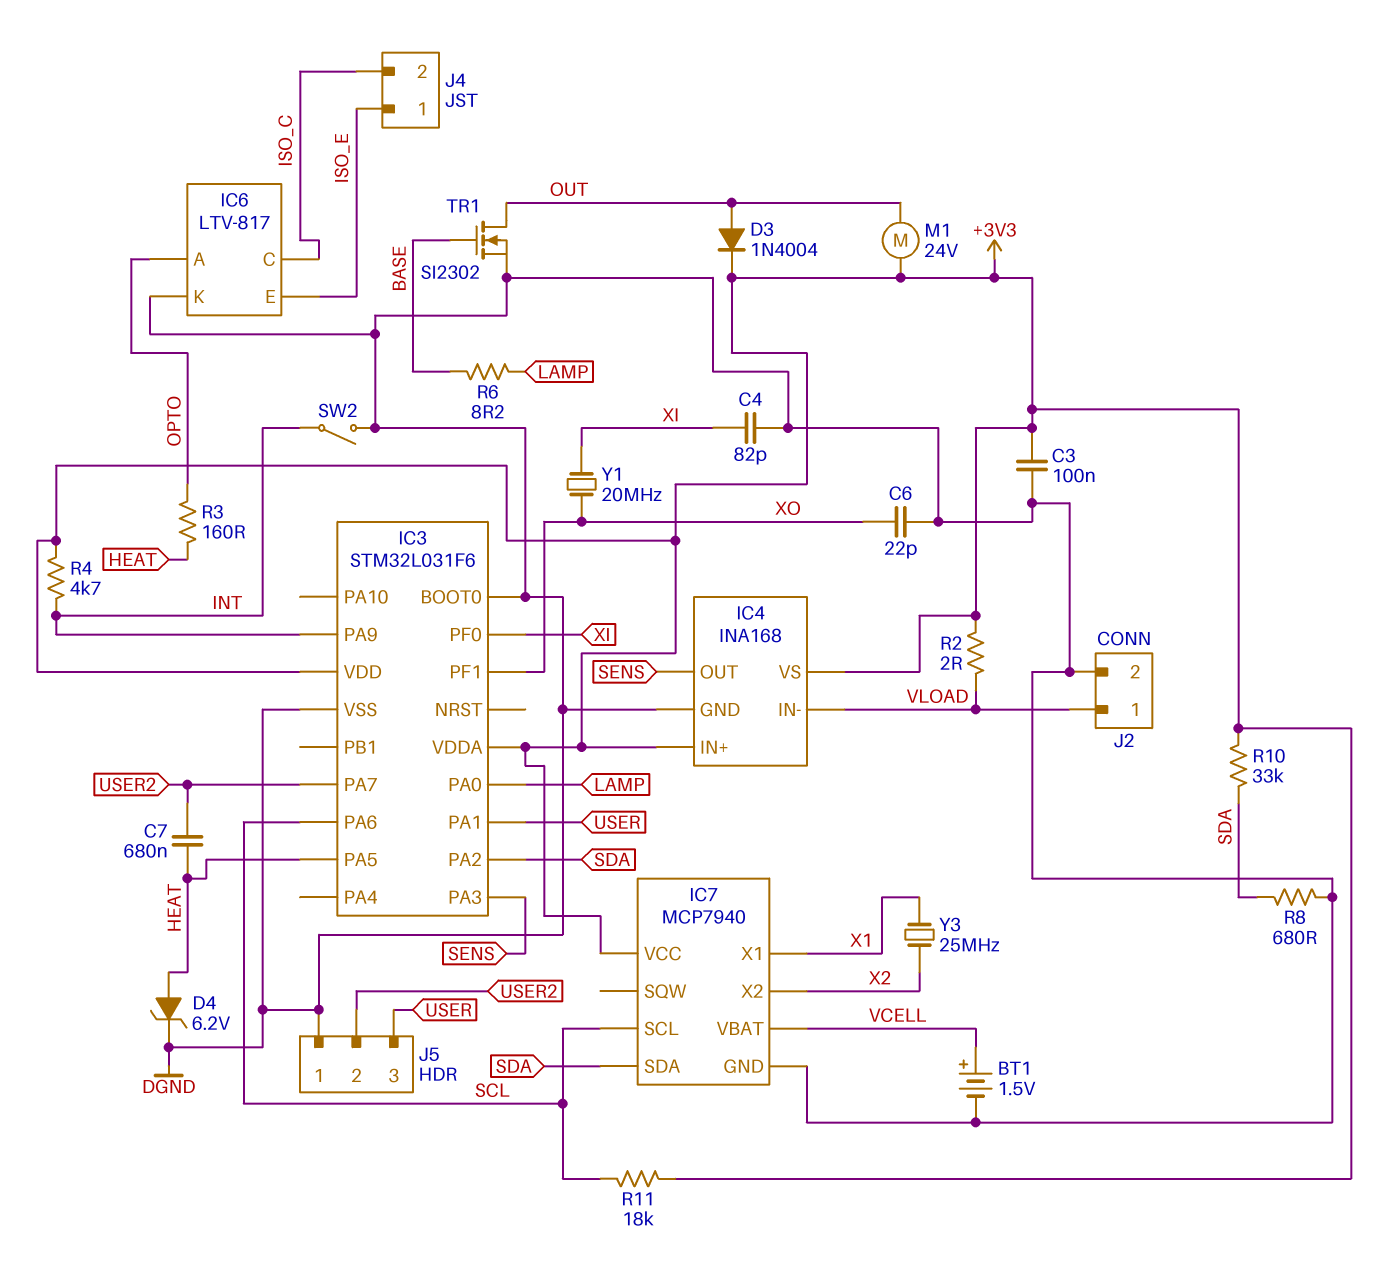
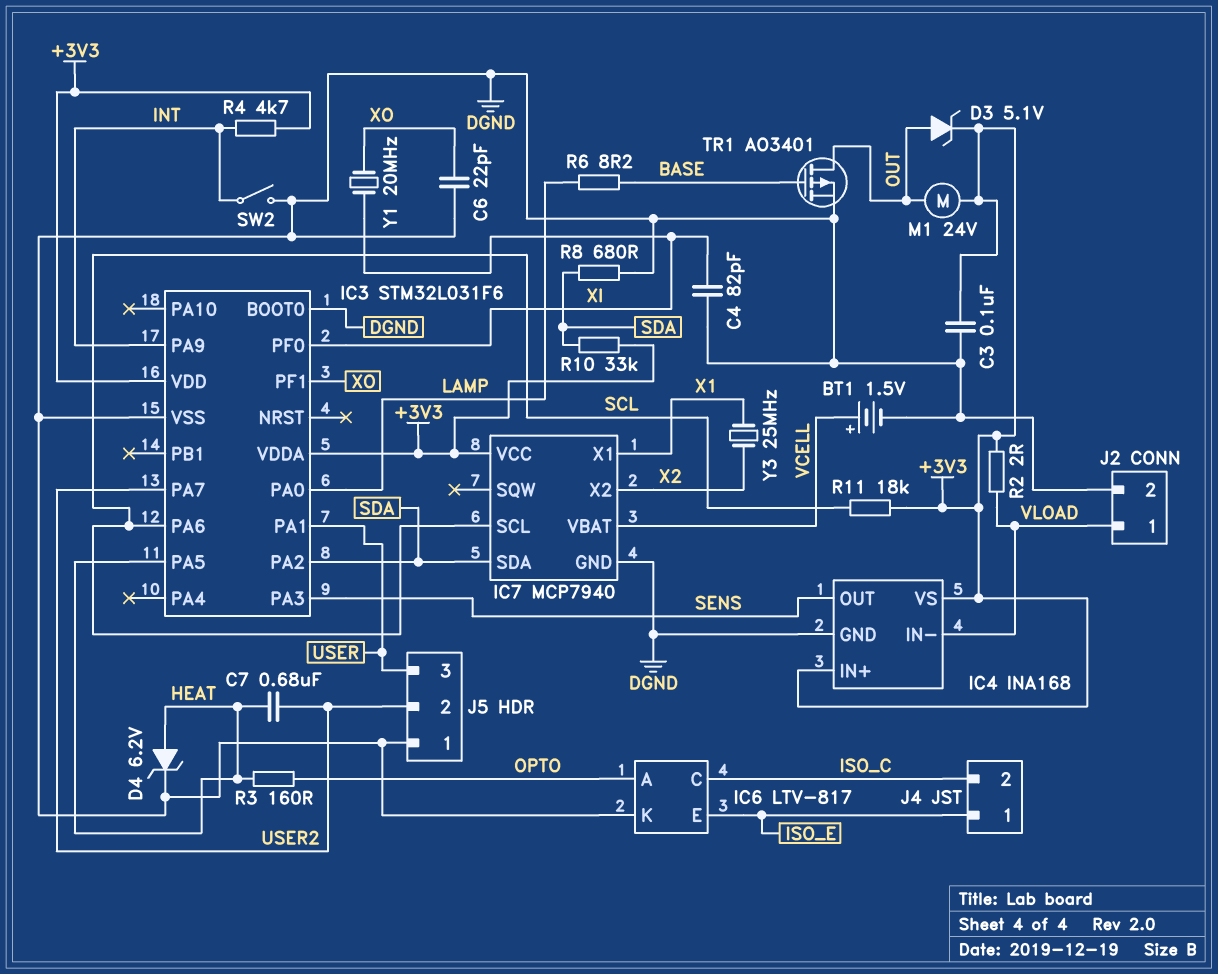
D3: diode 1N4004 (A OUT, K +3V3) -> zener 5.1V (A OUT, K +3V3)
TR1: NMOS SI2302 (G BASE, D OUT, S DGND) -> PMOS AO3401 (G BASE, D OUT, S DGND)

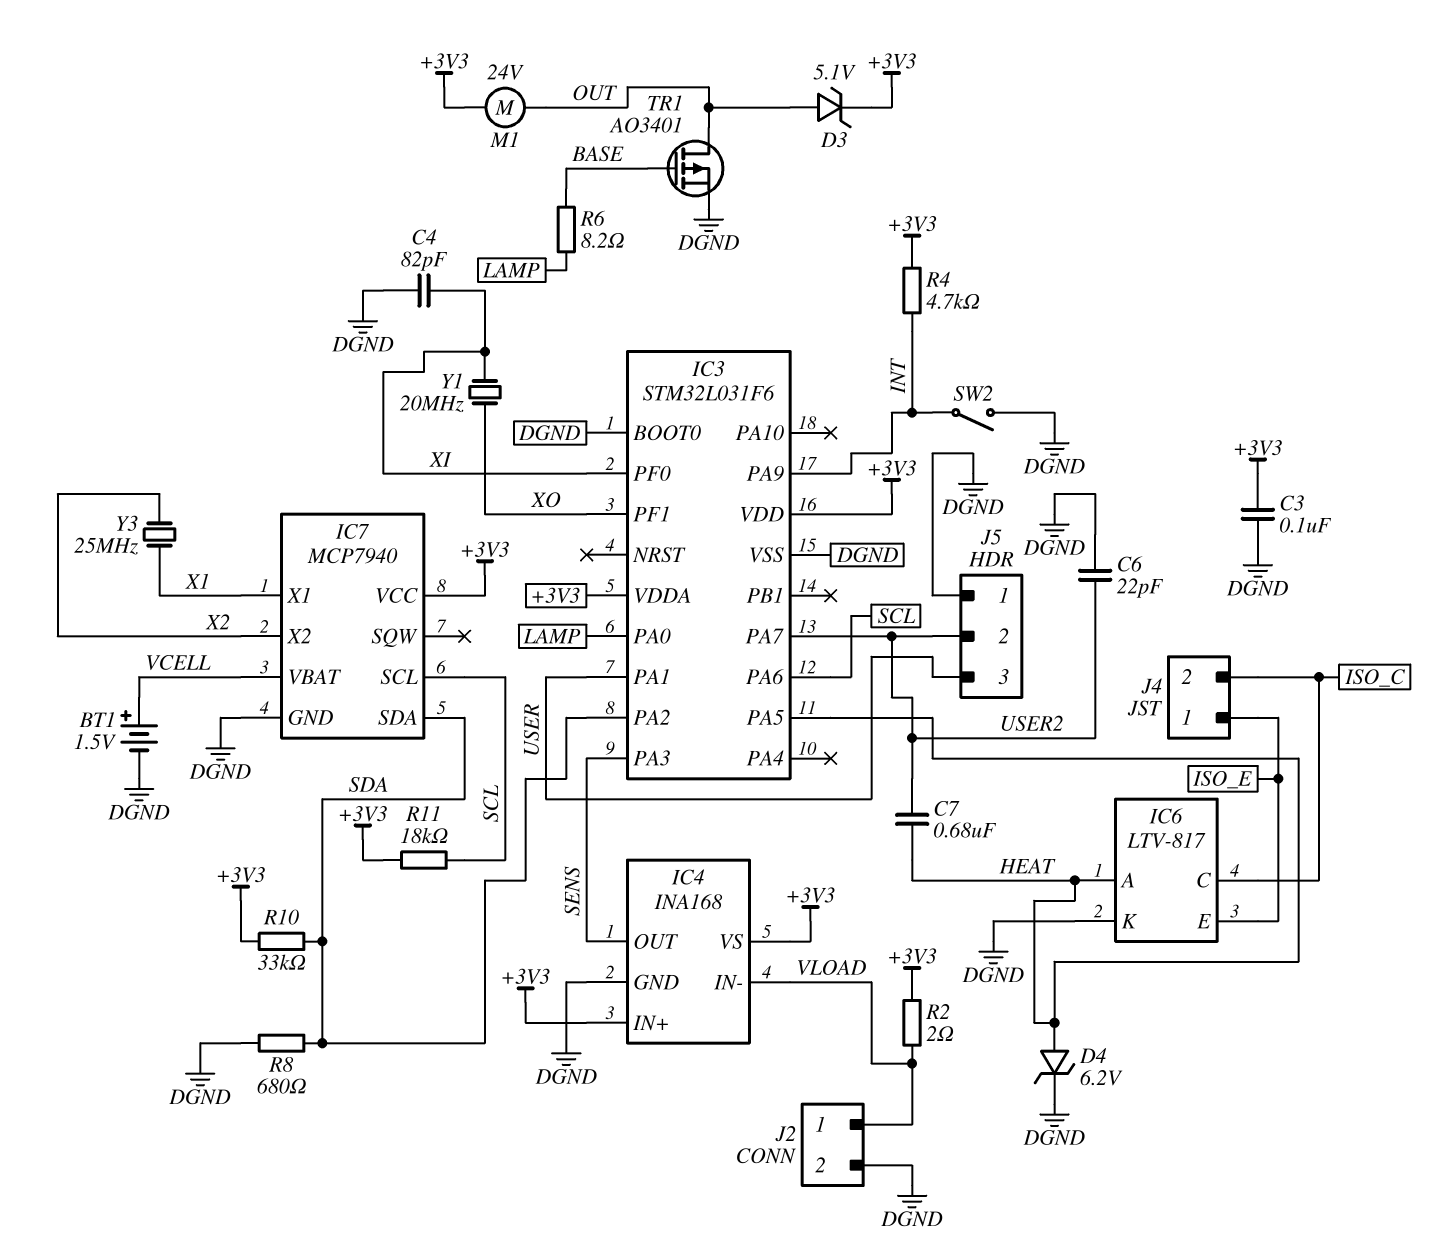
C6: 22pF (DGND, XO) -> 22pF (DGND, USER2)
IC6 pin A: OPTO -> HEAT
R3: 160 (HEAT, OPTO) -> none

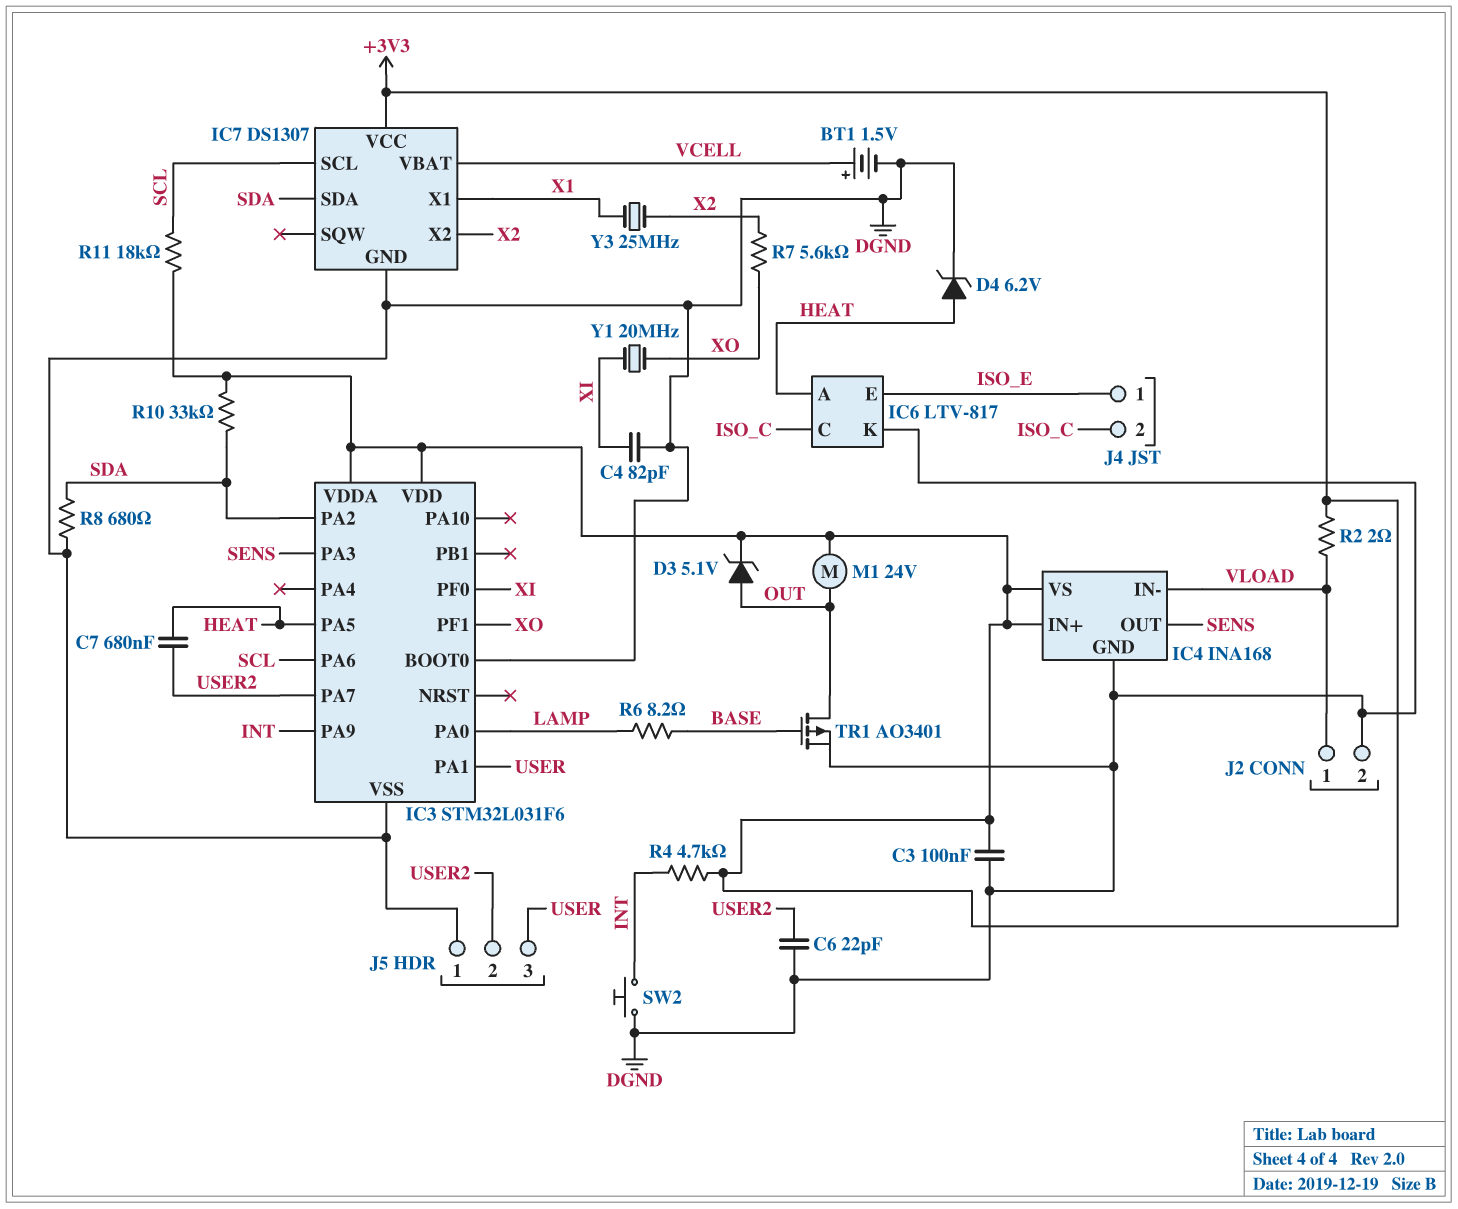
IC7: MCP7940 -> DS1307
R7: none -> 5.6k (X2, XO)
SW2: switch (DGND, INT) -> button (DGND, INT)

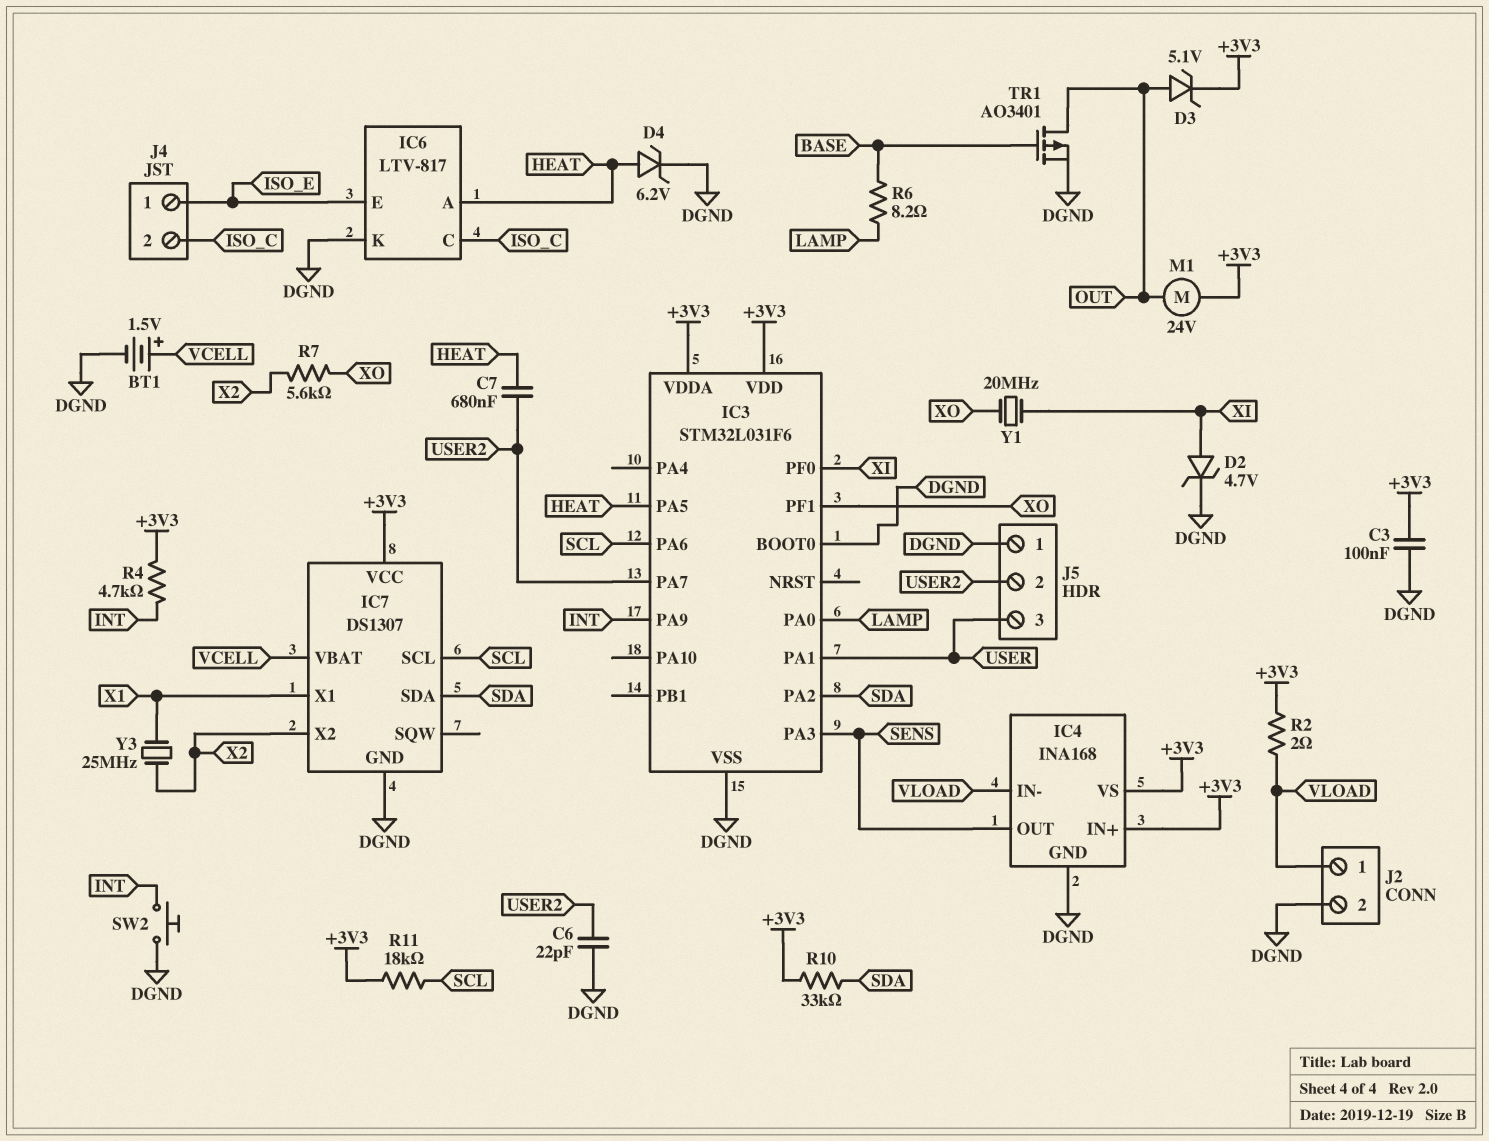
C4: 82pF (DGND, XI) -> none
D2: none -> zener 4.7V (A XI, K DGND)
R8: 680 (DGND, SDA) -> none

